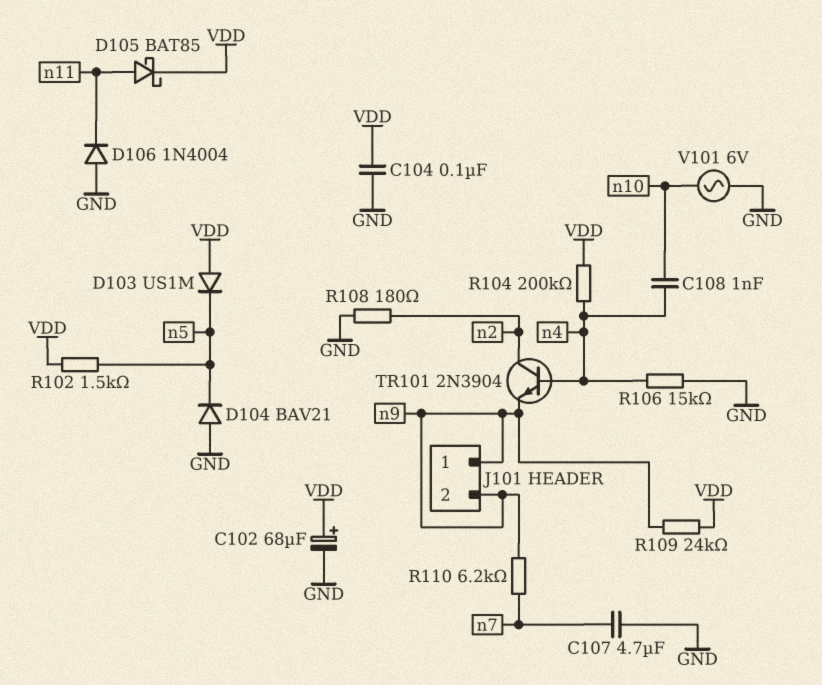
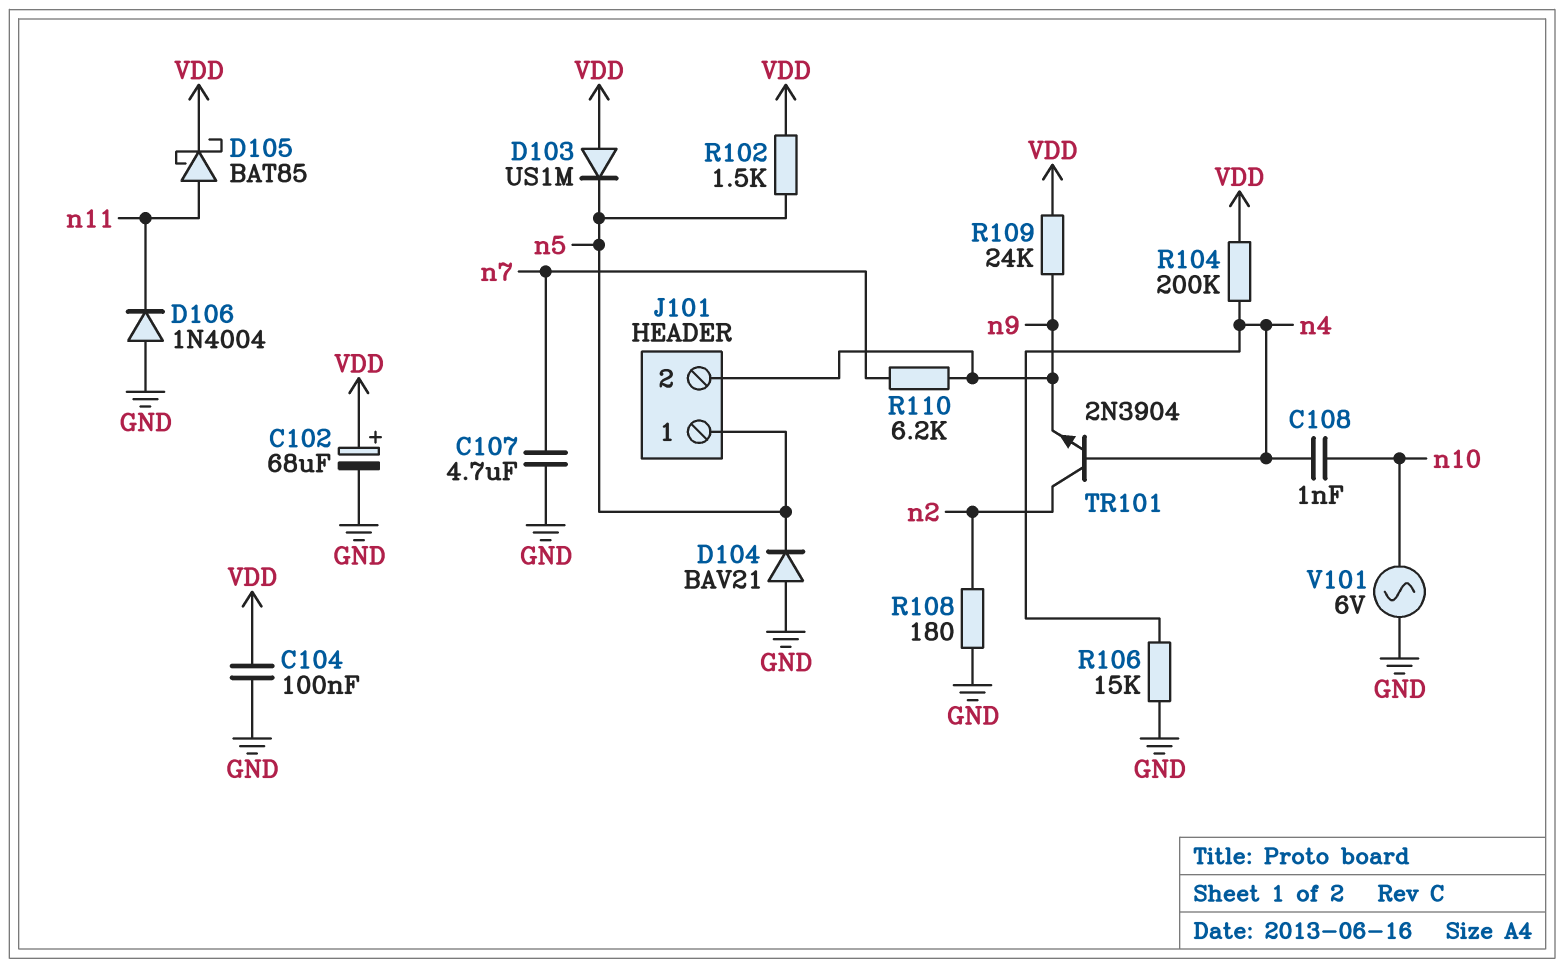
J101 pin 1: n9 -> n5

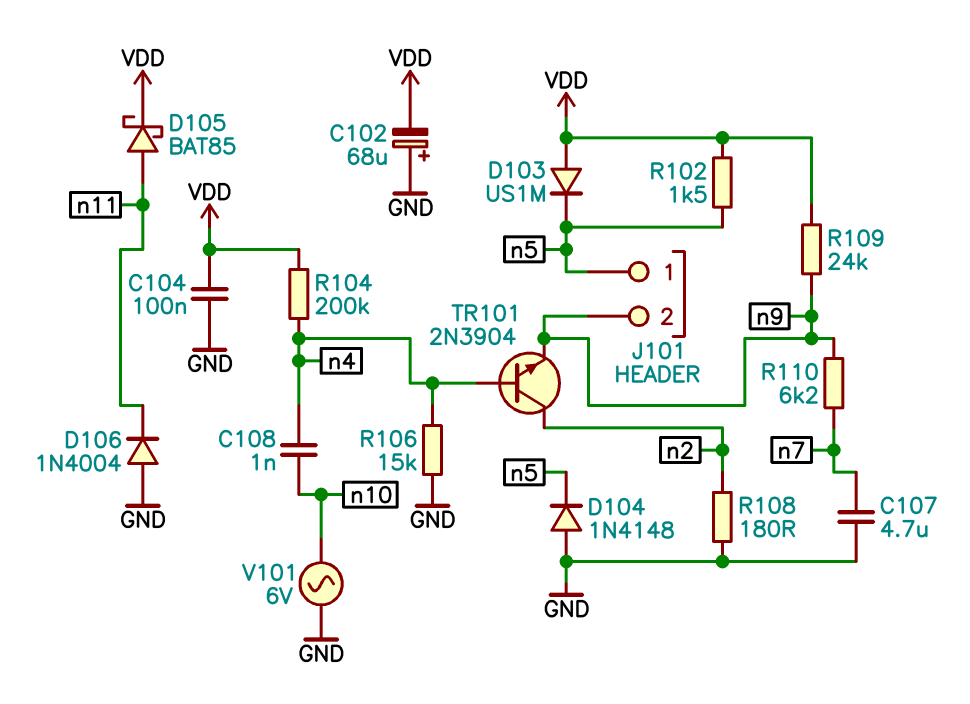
C102: 68uF (plus VDD, minus GND) -> 68uF (plus GND, minus VDD)
D104: diode BAV21 (A GND, K n5) -> diode 1N4148 (A GND, K n5)

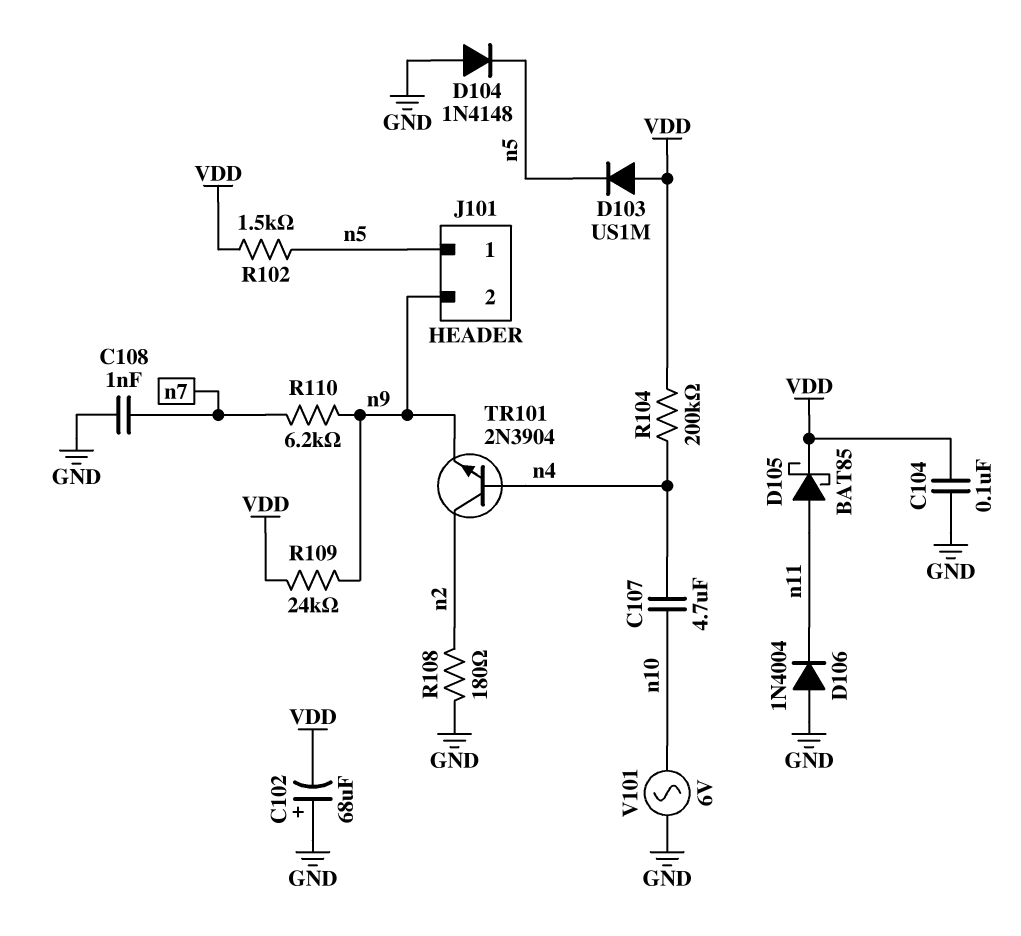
C107: 4.7uF (GND, n7) -> 4.7uF (n4, n10)
C108: 1nF (n4, n10) -> 1nF (GND, n7)
R106: 15k (GND, n4) -> none

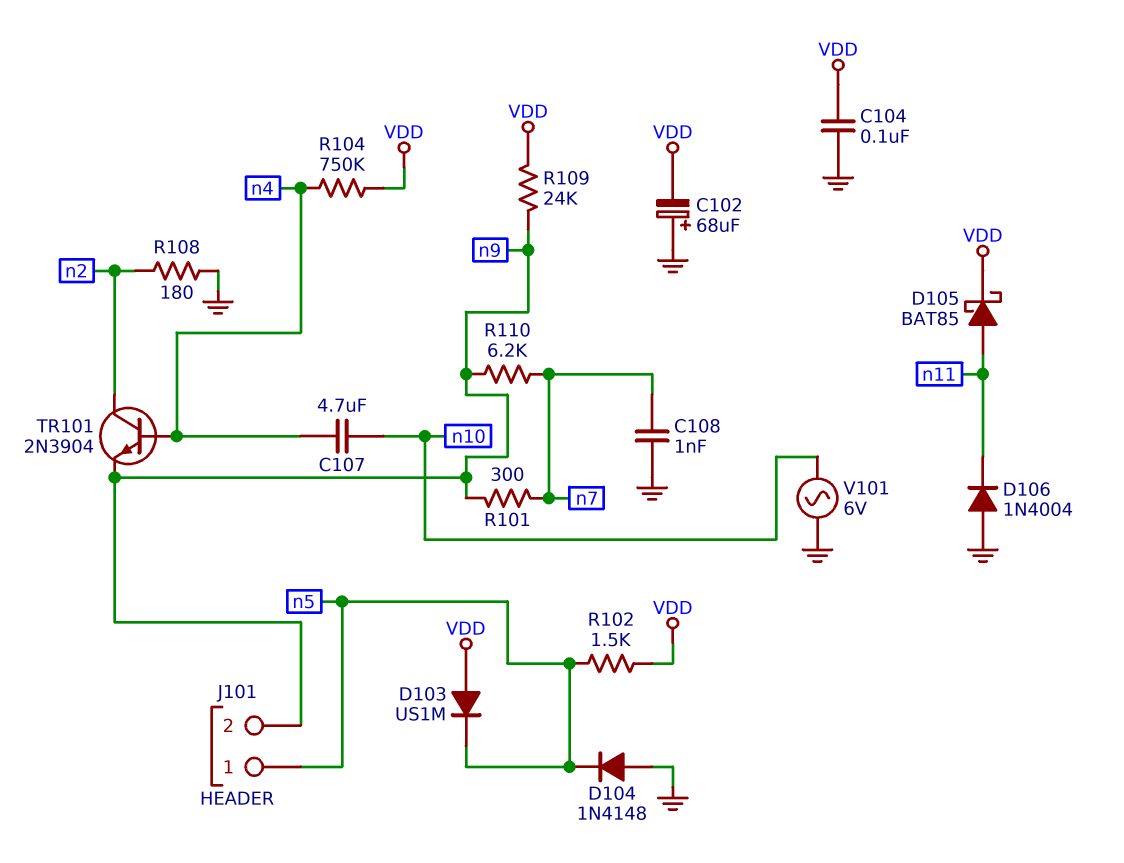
R101: none -> 300 (n7, n9)
R104: 200k (VDD, n4) -> 750k (VDD, n4)

